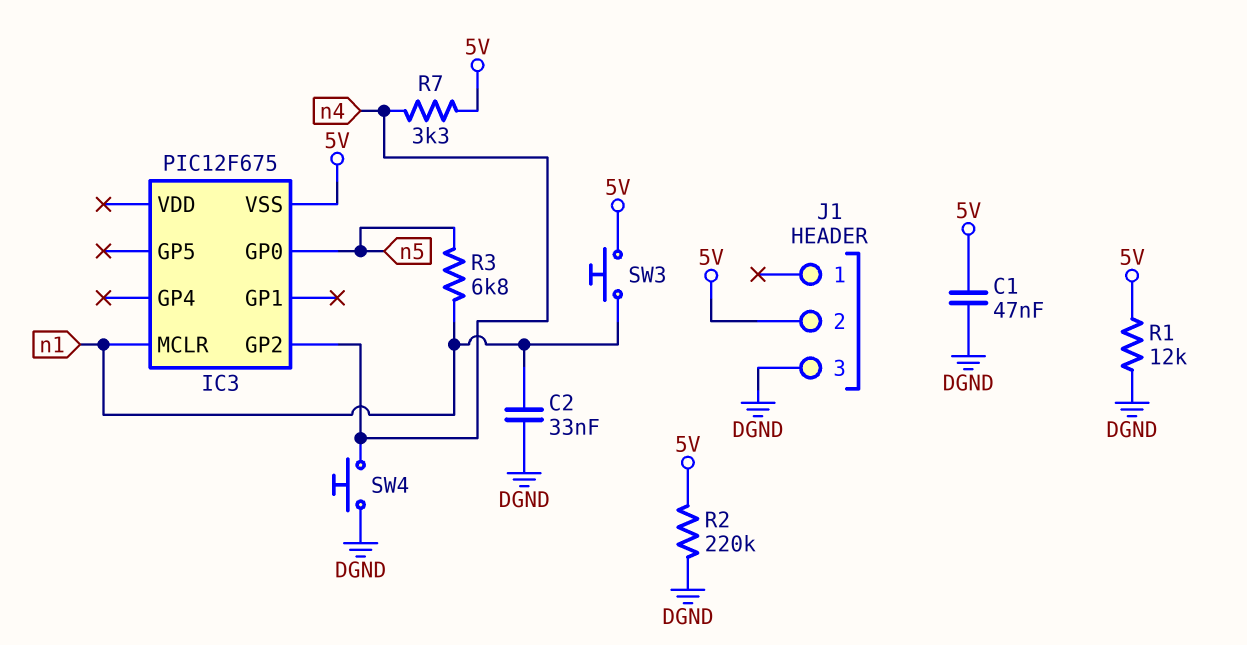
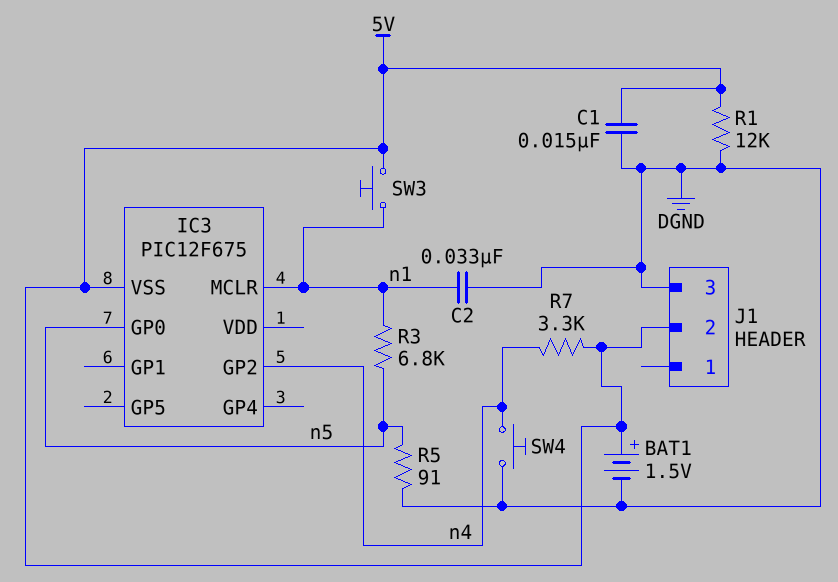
BAT1: none -> 1.5V (plus 5V, minus DGND)
C1: 47nF (5V, DGND) -> 15nF (5V, DGND)
R2: 220k (5V, DGND) -> none
R5: none -> 91 (DGND, n5)

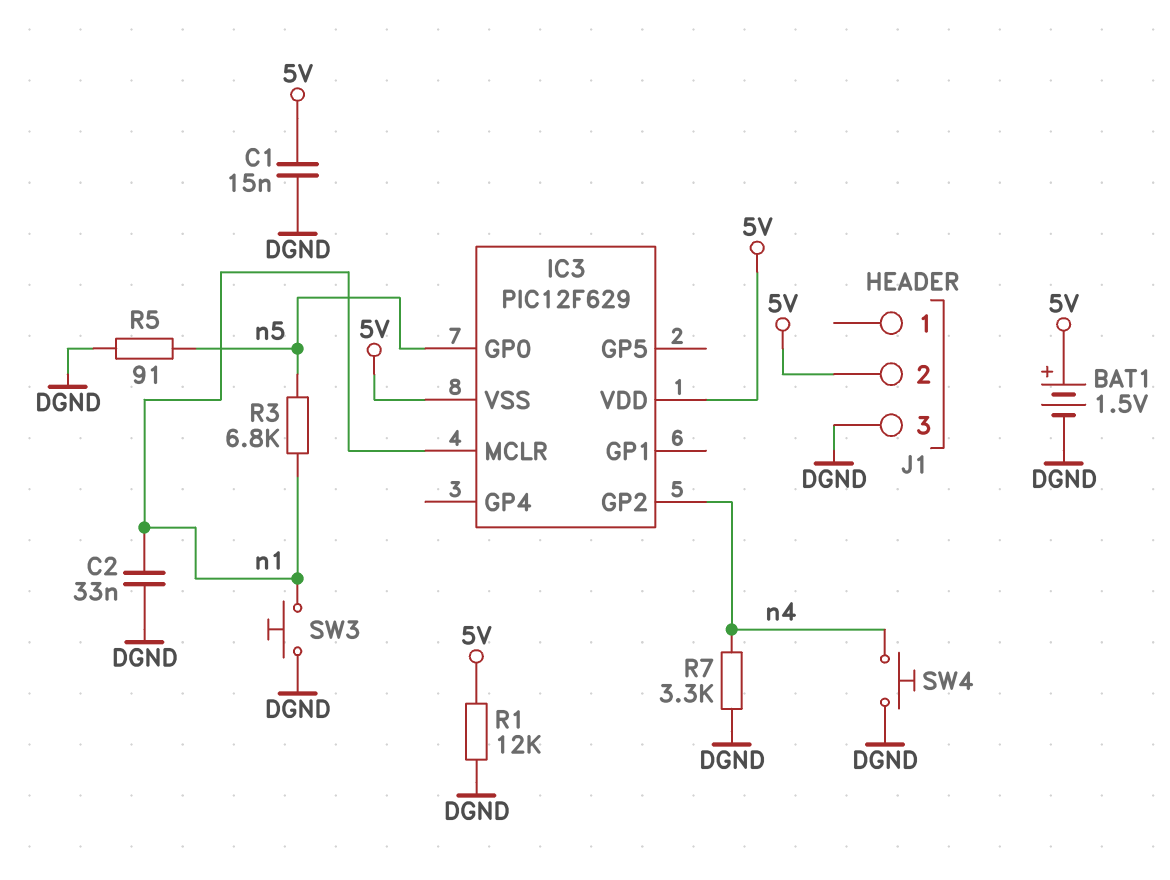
IC3: PIC12F675 -> PIC12F629
IC3 pin VDD: none -> 5V
R7: 3.3k (5V, n4) -> 3.3k (DGND, n4)
SW3: button (5V, n1) -> button (DGND, n1)

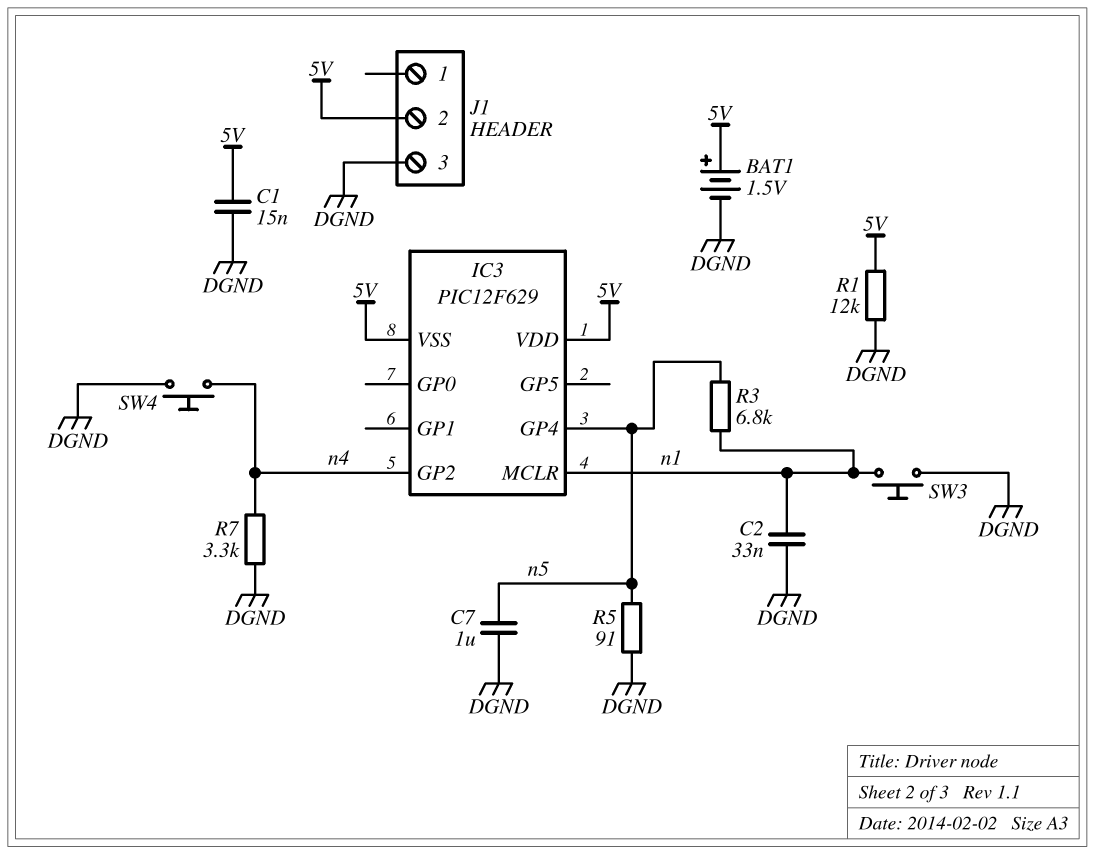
C7: none -> 1uF (DGND, n5)
IC3 pin GP0: n5 -> none
IC3 pin GP4: none -> n5

